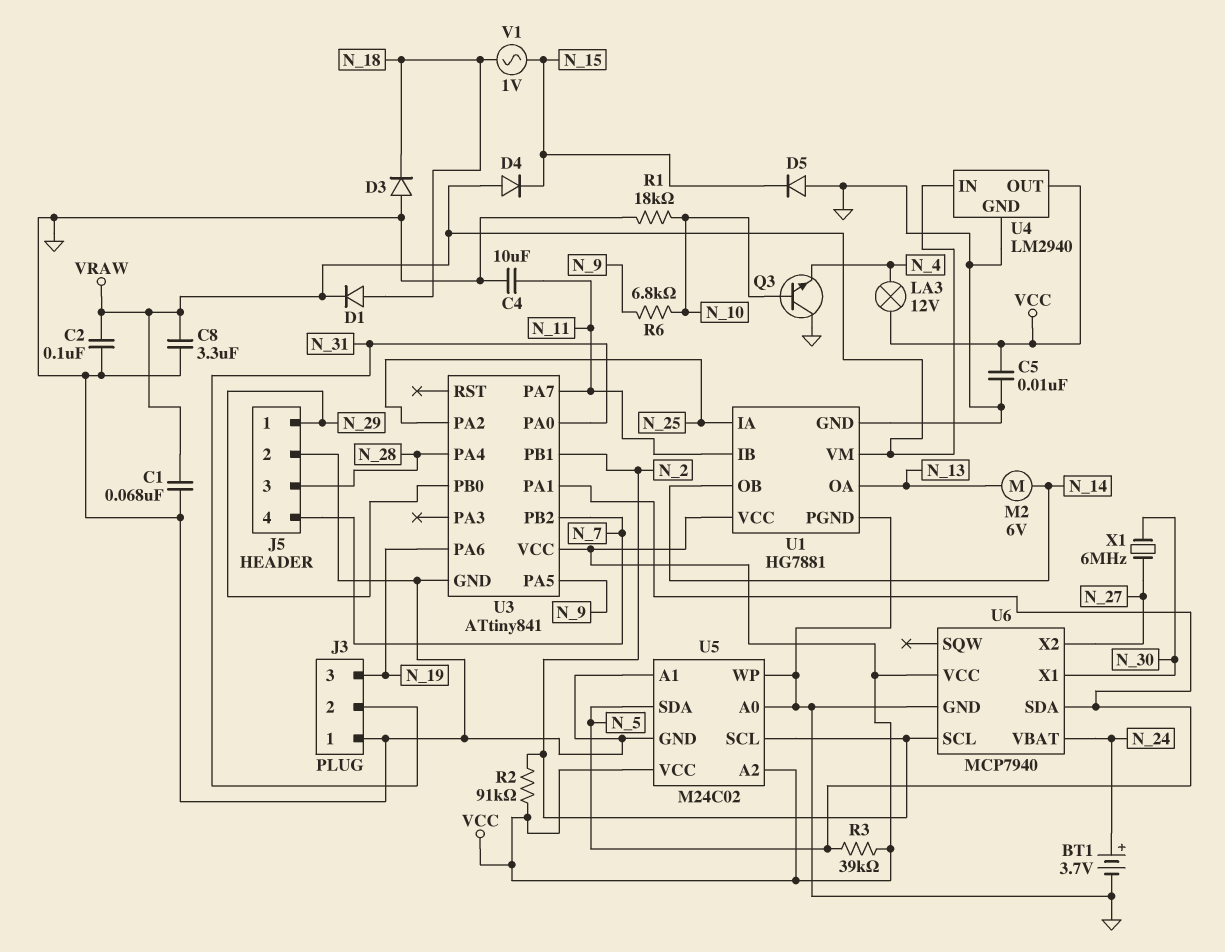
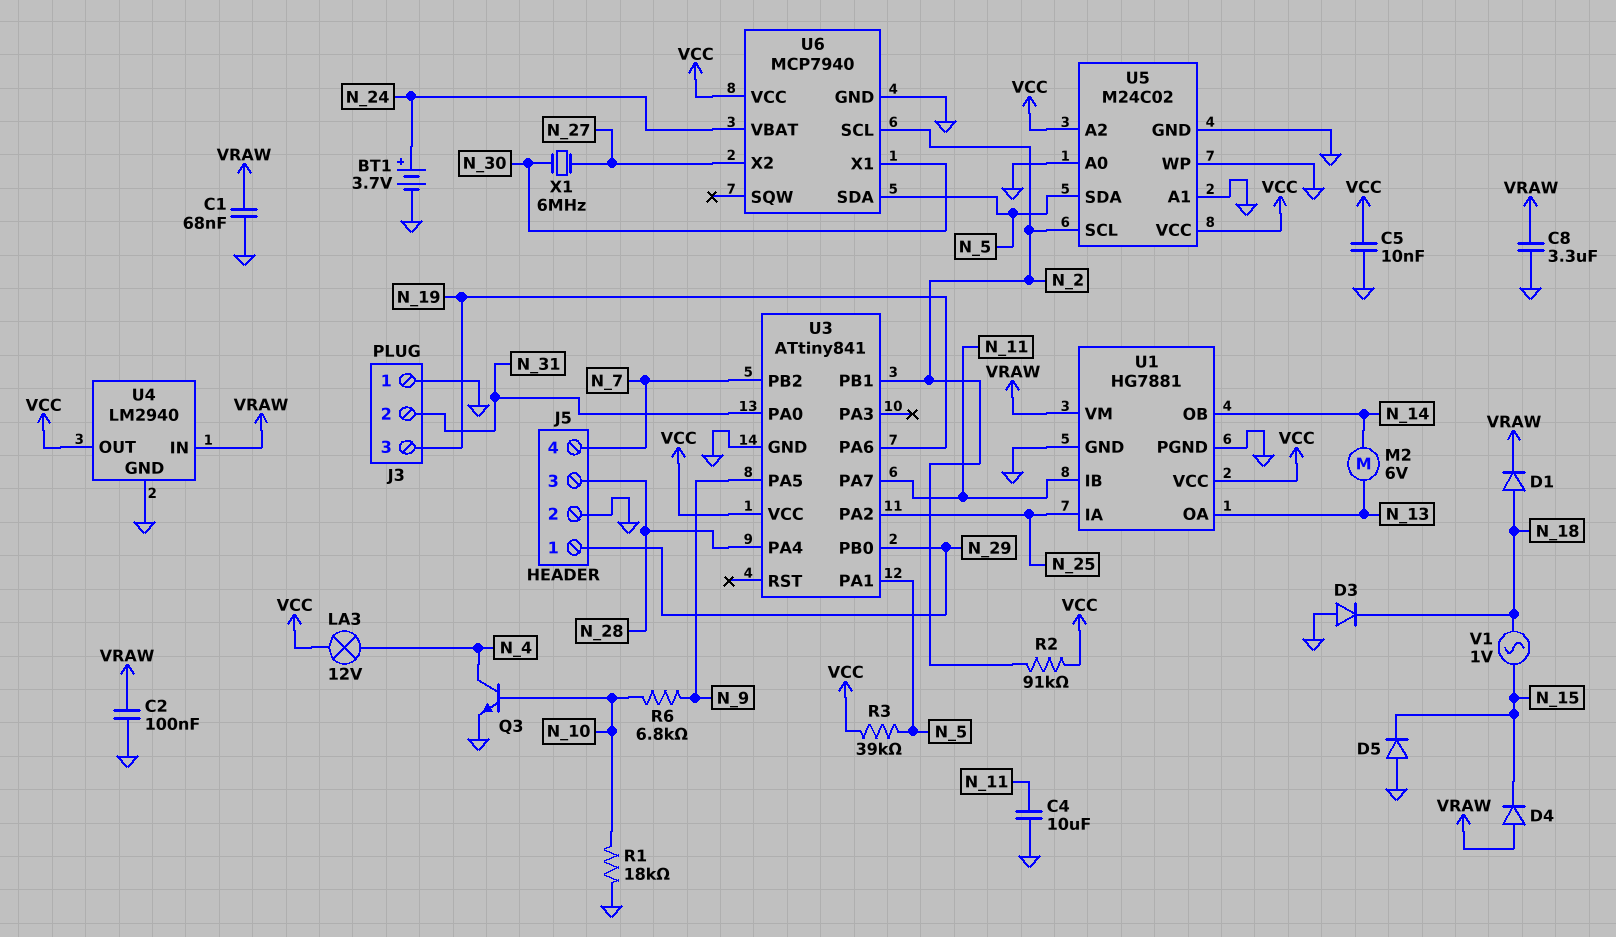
Q3: NPN (B N_10, C GND, E N_4) -> NPN (B N_10, C N_4, E GND)

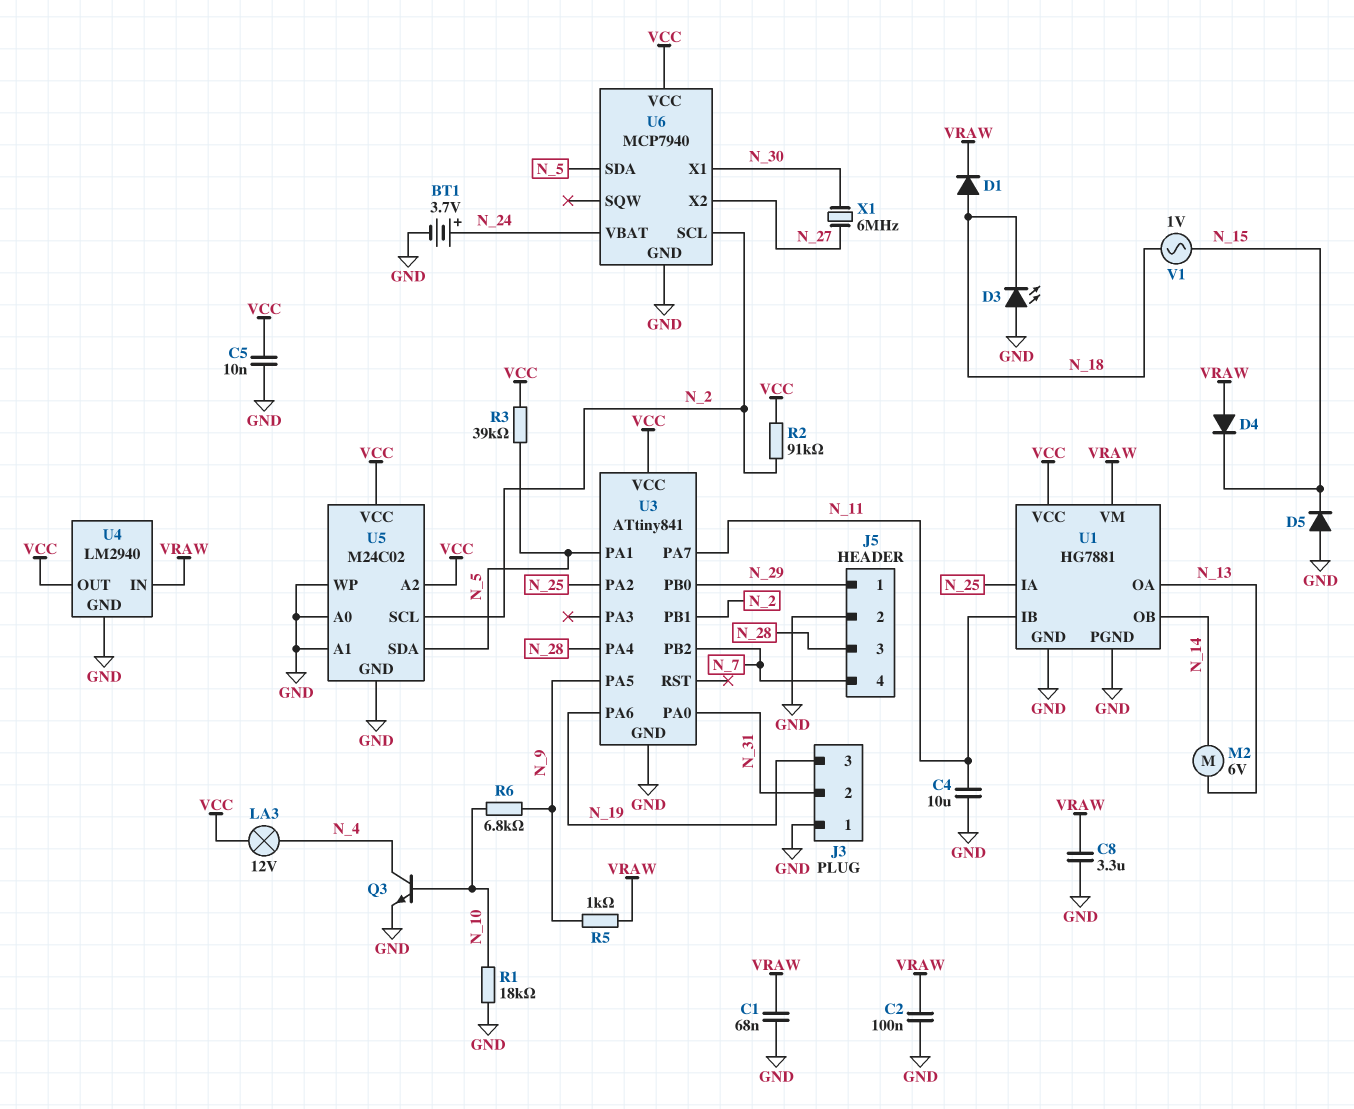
D3: diode (A GND, K N_18) -> LED (A GND, K N_18)
R5: none -> 1k (N_9, VRAW)

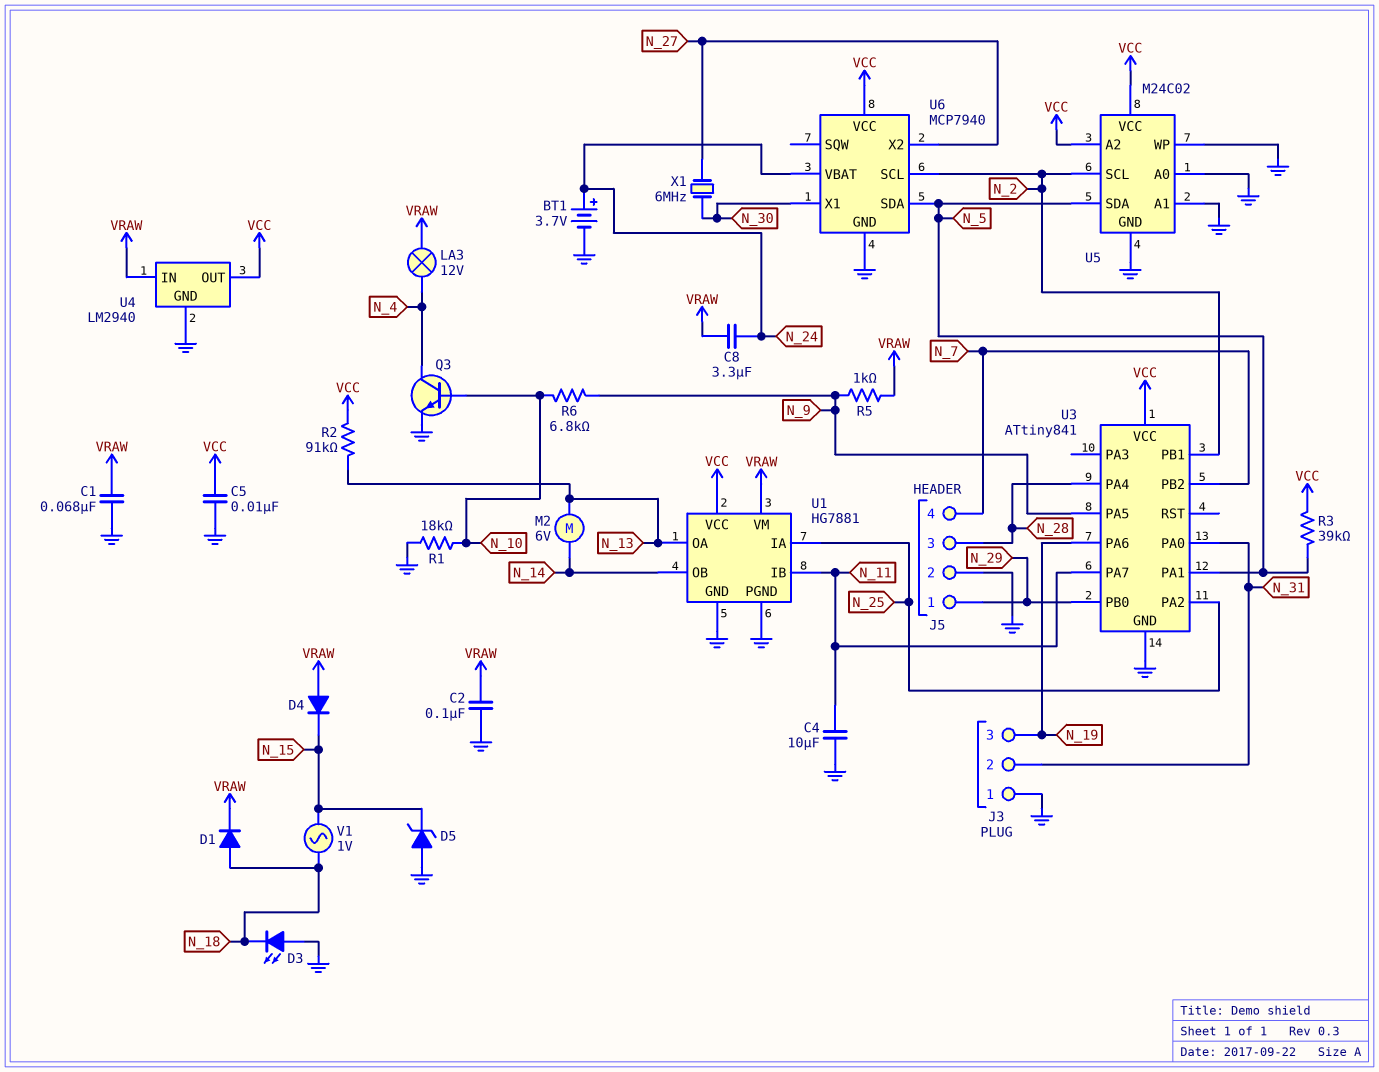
C8: 3.3uF (GND, VRAW) -> 3.3uF (N_24, VRAW)
D5: diode (A GND, K N_15) -> zener (A GND, K N_15)
LA3: lamp 12V (N_4, VCC) -> lamp 12V (N_4, VRAW)
R2: 91k (N_2, VCC) -> 91k (N_13, VCC)

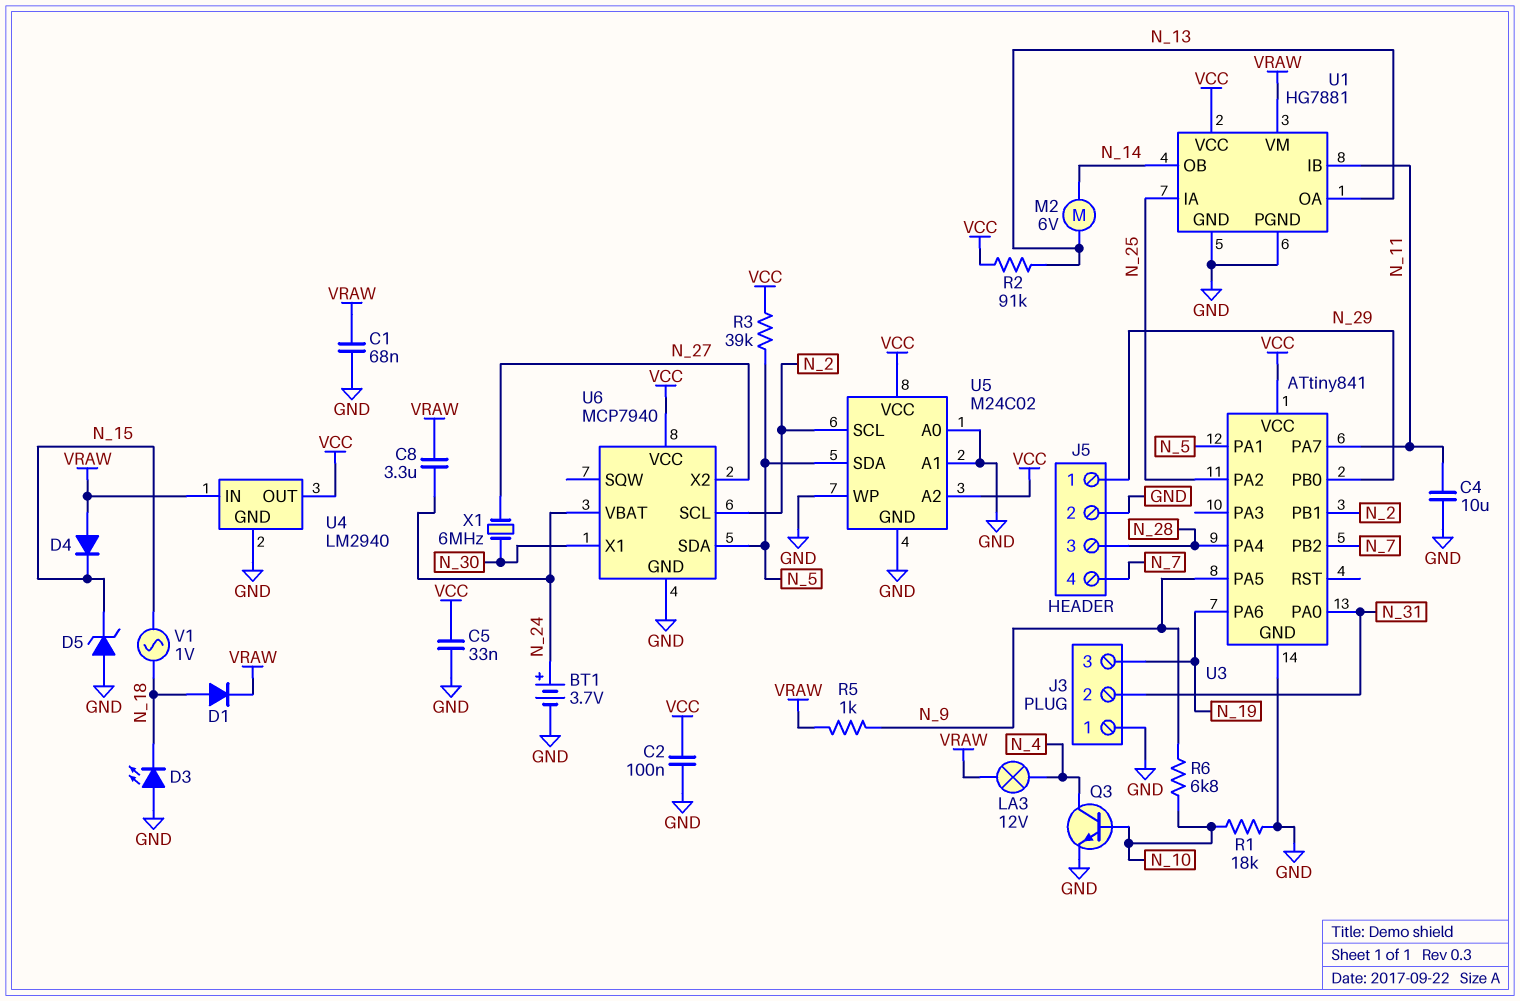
C2: 100nF (GND, VRAW) -> 100nF (GND, VCC)
C5: 10nF (GND, VCC) -> 33nF (GND, VCC)

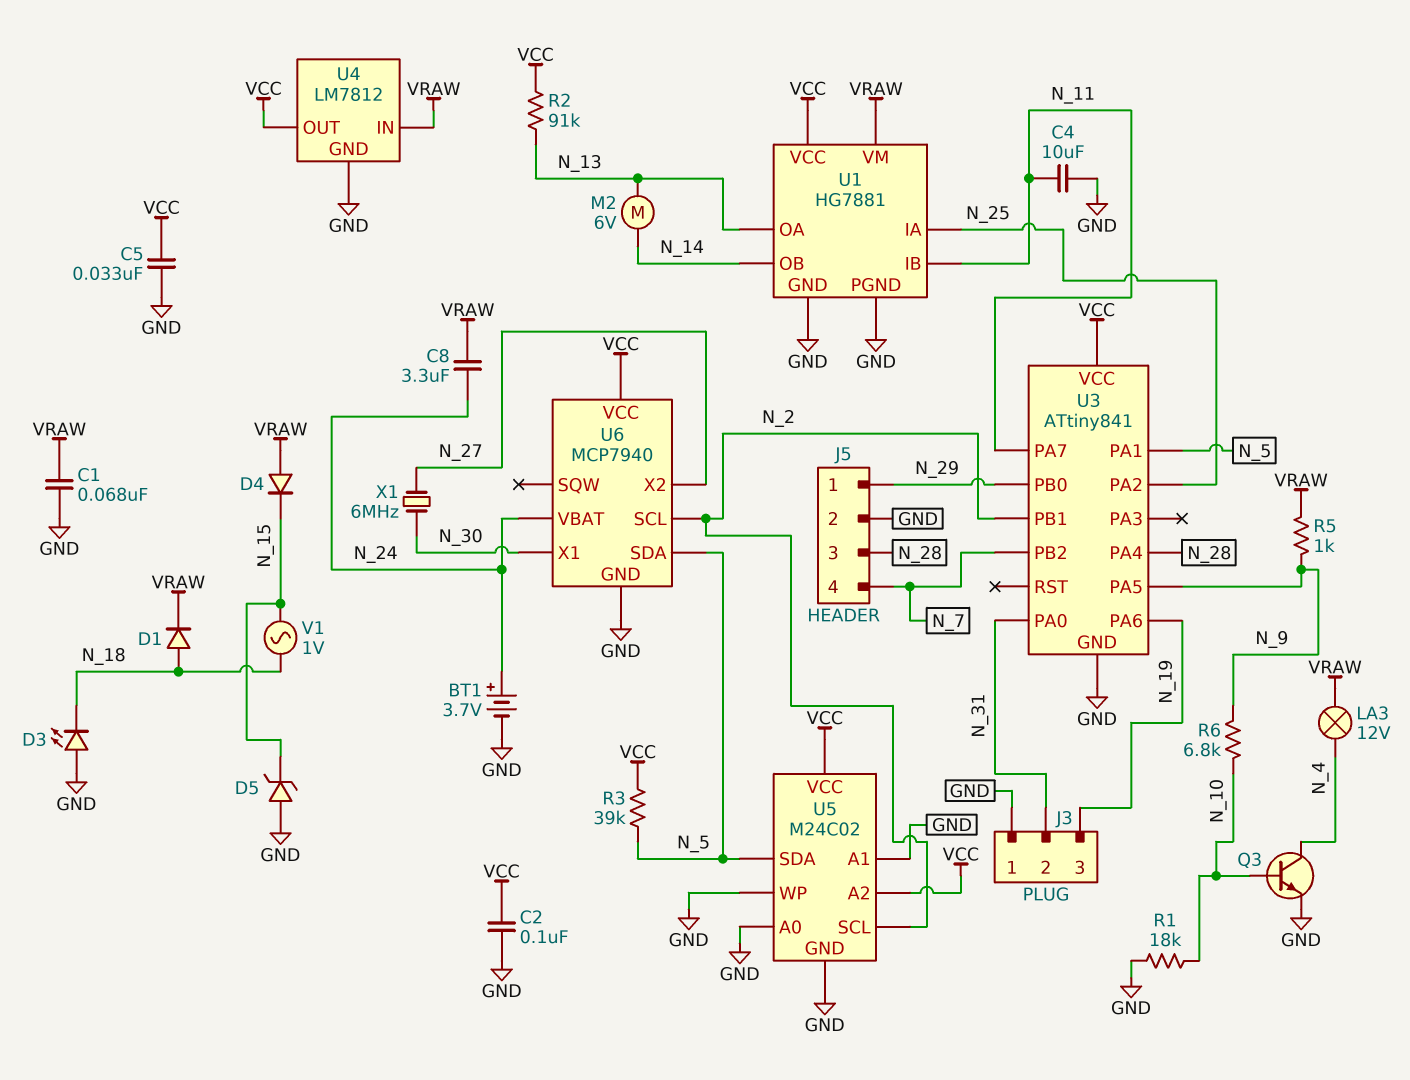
U4: LM2940 -> LM7812

